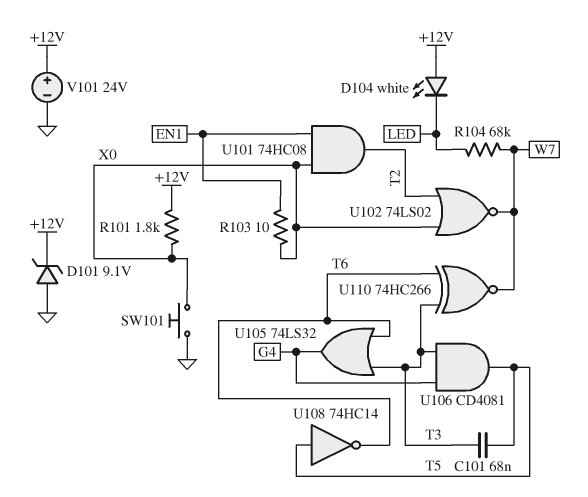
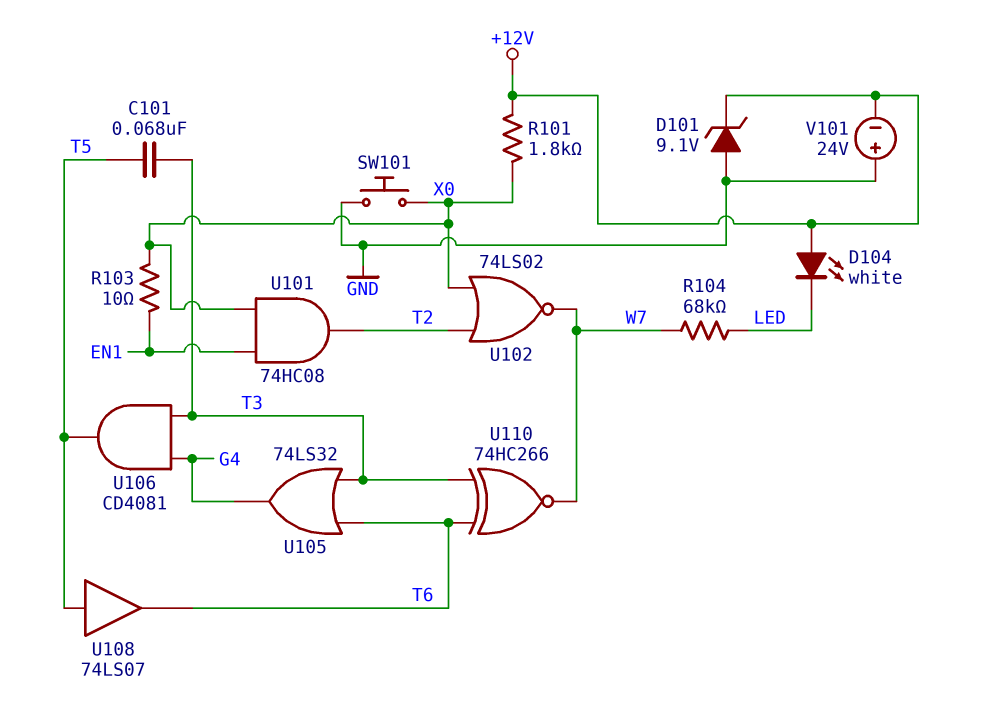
U108: NOT 74HC14 (in T5, out T6) -> buffer 74LS07 (in T5, out T6)
V101: 24V (plus +12V, minus GND) -> 24V (plus GND, minus +12V)

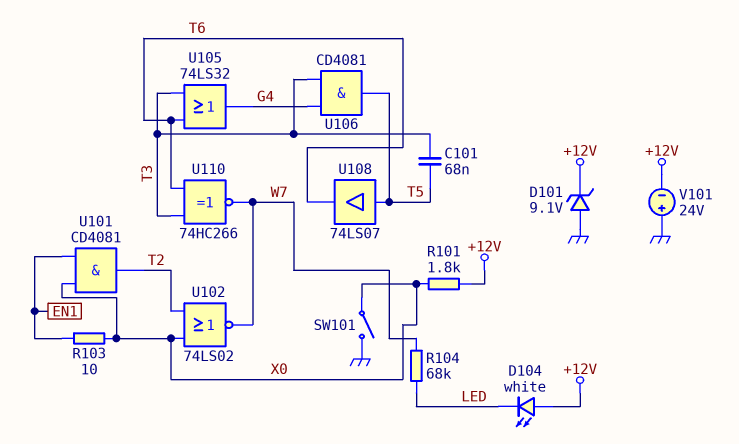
SW101: button (GND, X0) -> switch (GND, X0)
U101: AND 74HC08 (in EN1, in X0, out T2) -> AND CD4081 (in EN1, in X0, out T2)

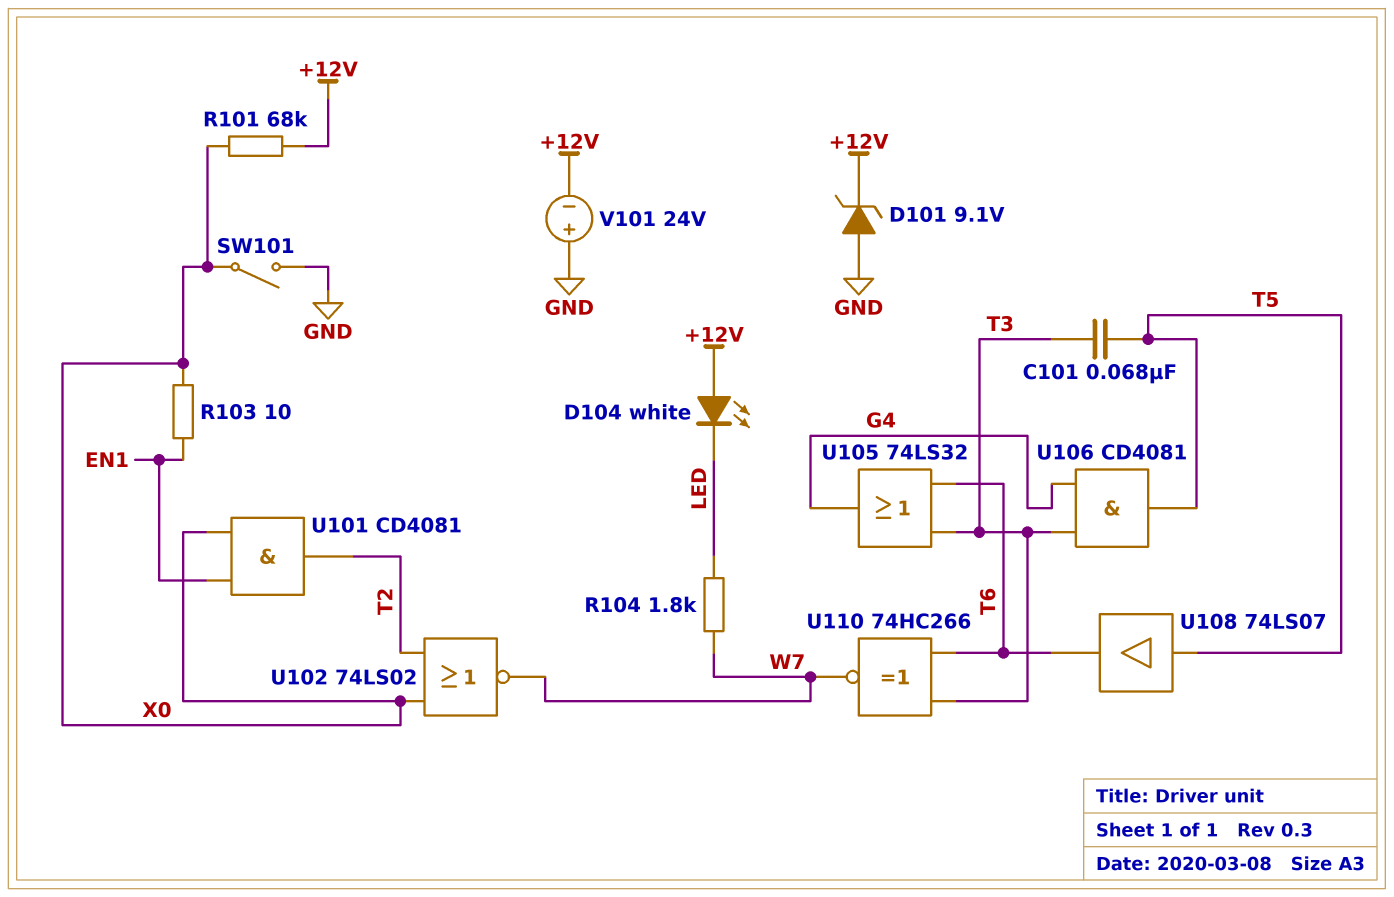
R101: 1.8k (+12V, X0) -> 68k (+12V, X0)
R104: 68k (LED, W7) -> 1.8k (LED, W7)

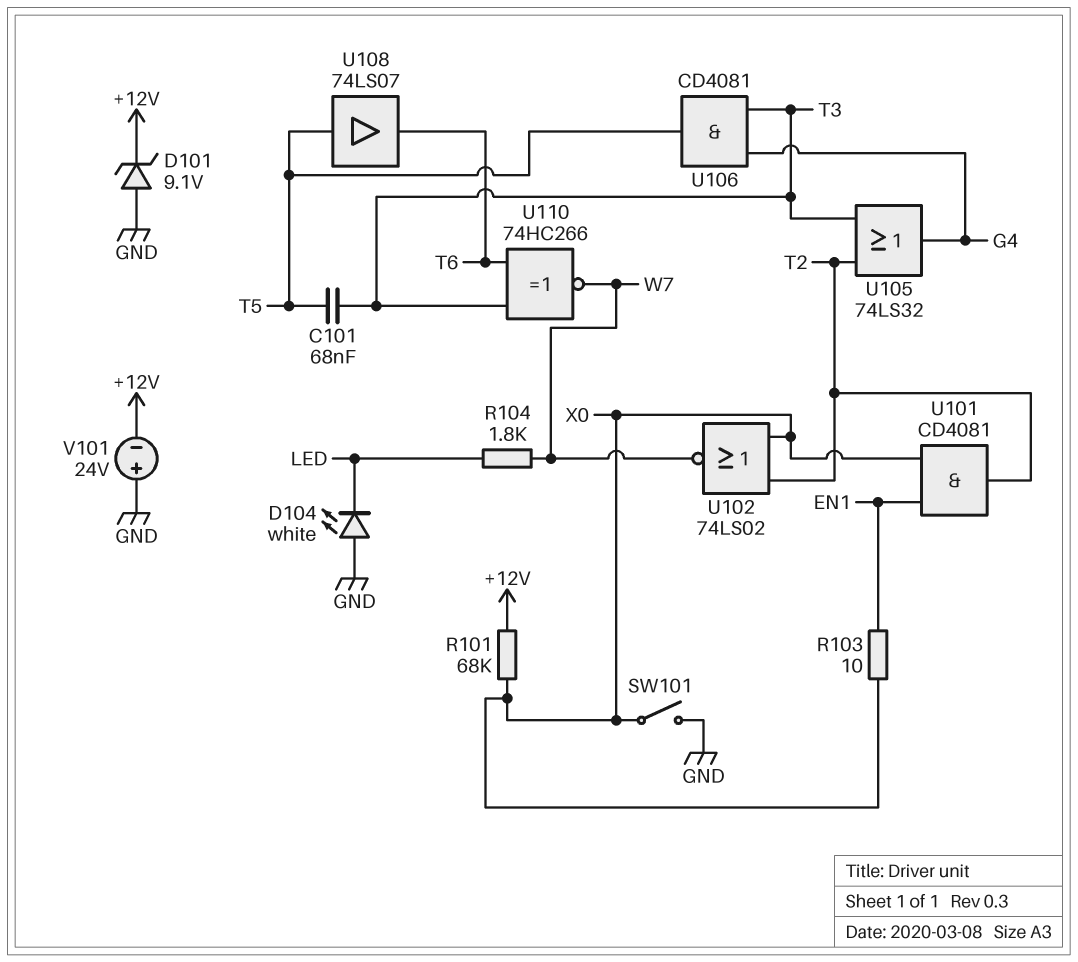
D104: LED white (A +12V, K LED) -> LED white (A GND, K LED)
U105: OR 74LS32 (in T3, in T6, out G4) -> OR 74LS32 (in T2, in T3, out G4)

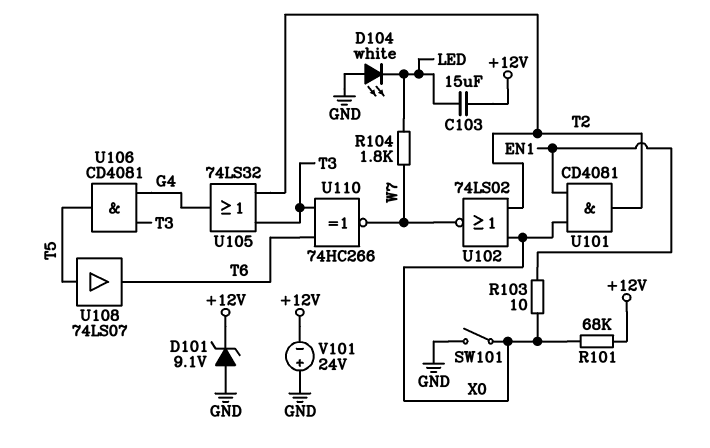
C101: 68nF (T3, T5) -> none
C103: none -> 15uF (+12V, LED)

